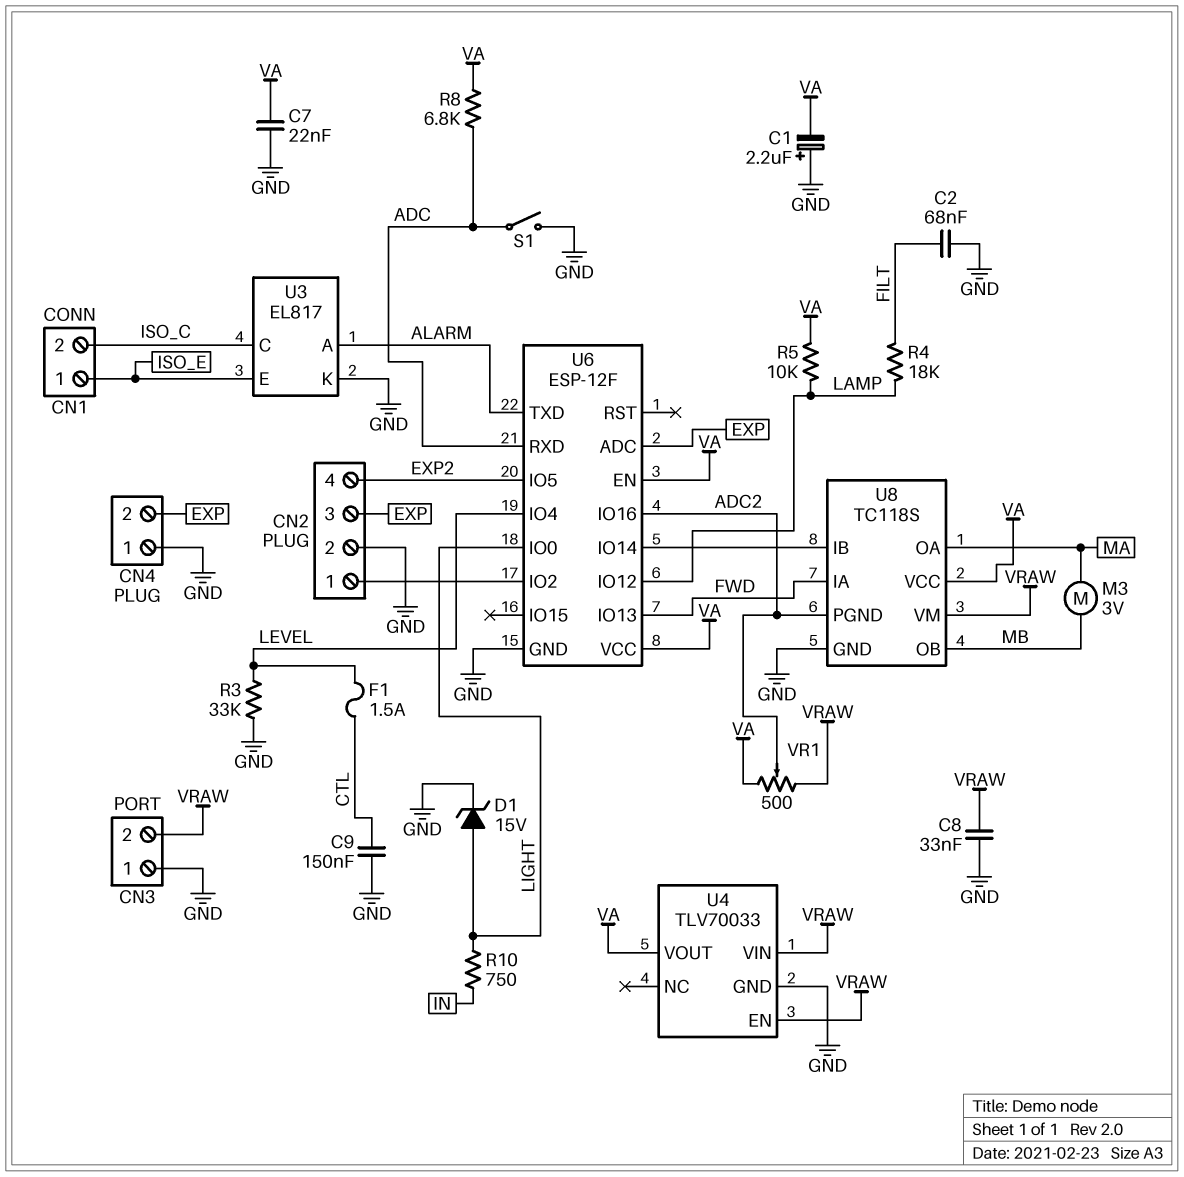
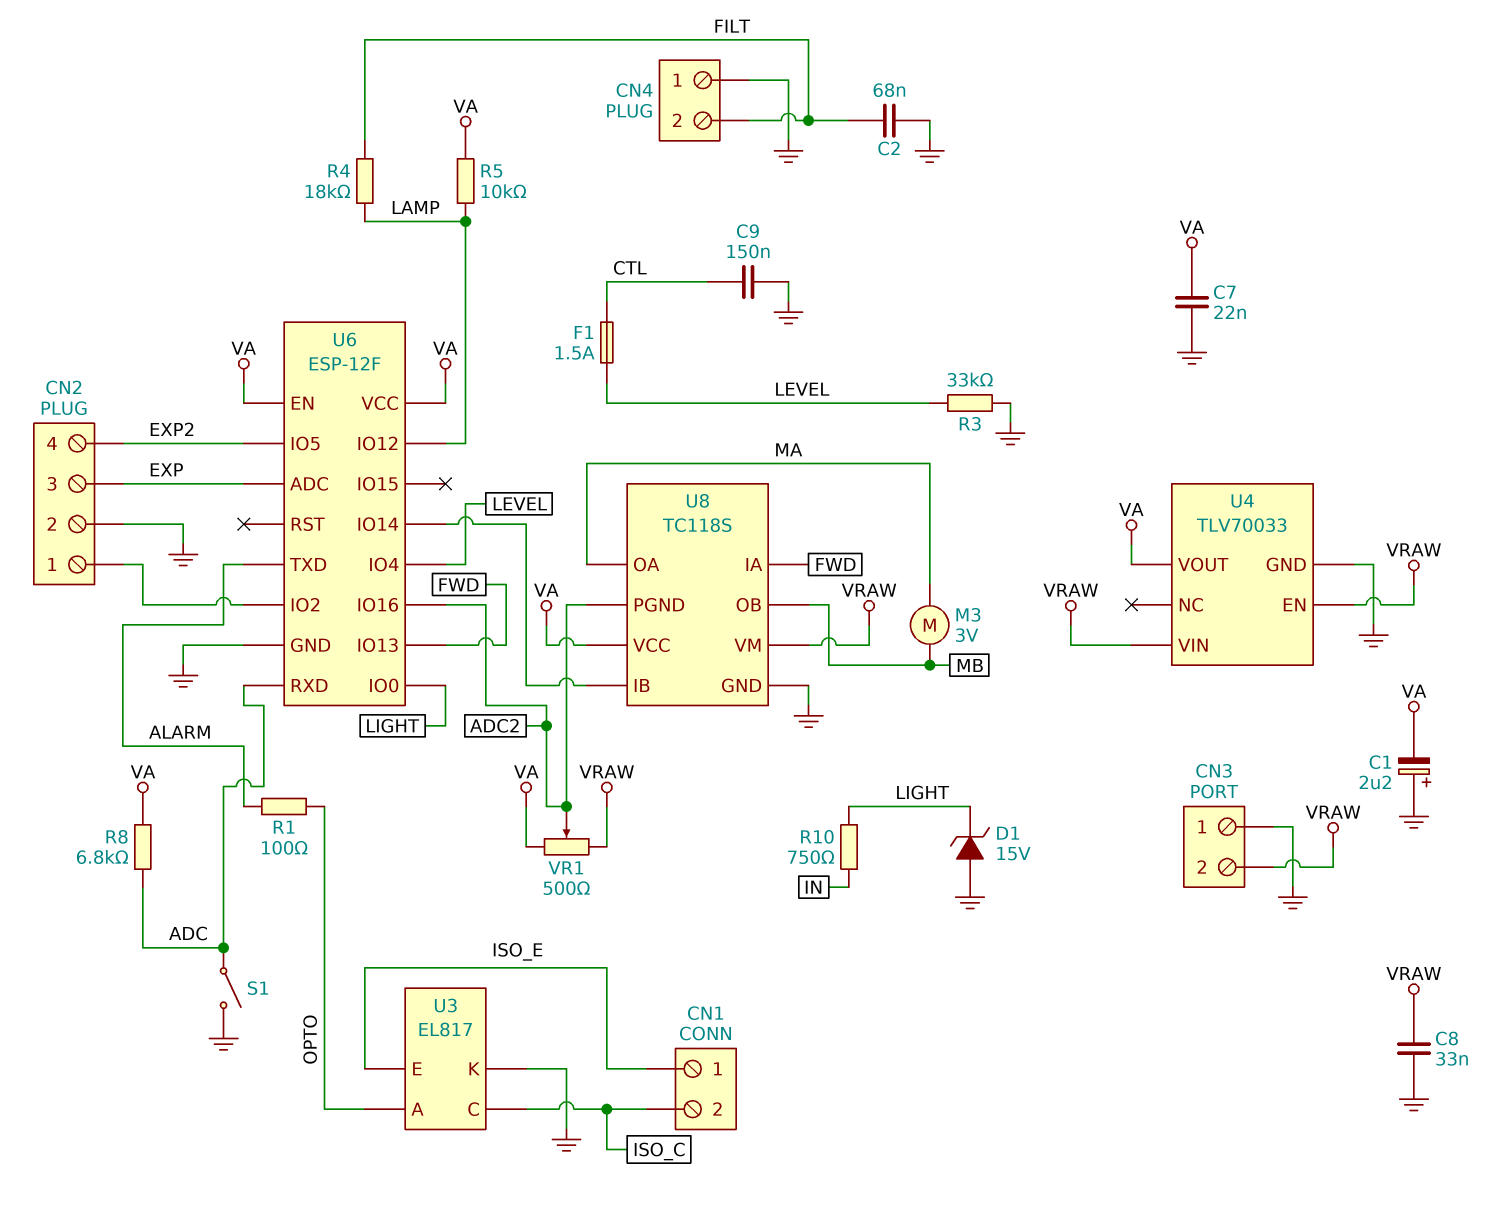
CN4 pin 2: EXP -> FILT
D1: zener 15V (A LIGHT, K GND) -> zener 15V (A GND, K LIGHT)
R1: none -> 100 (ALARM, OPTO)
U3 pin A: ALARM -> OPTO

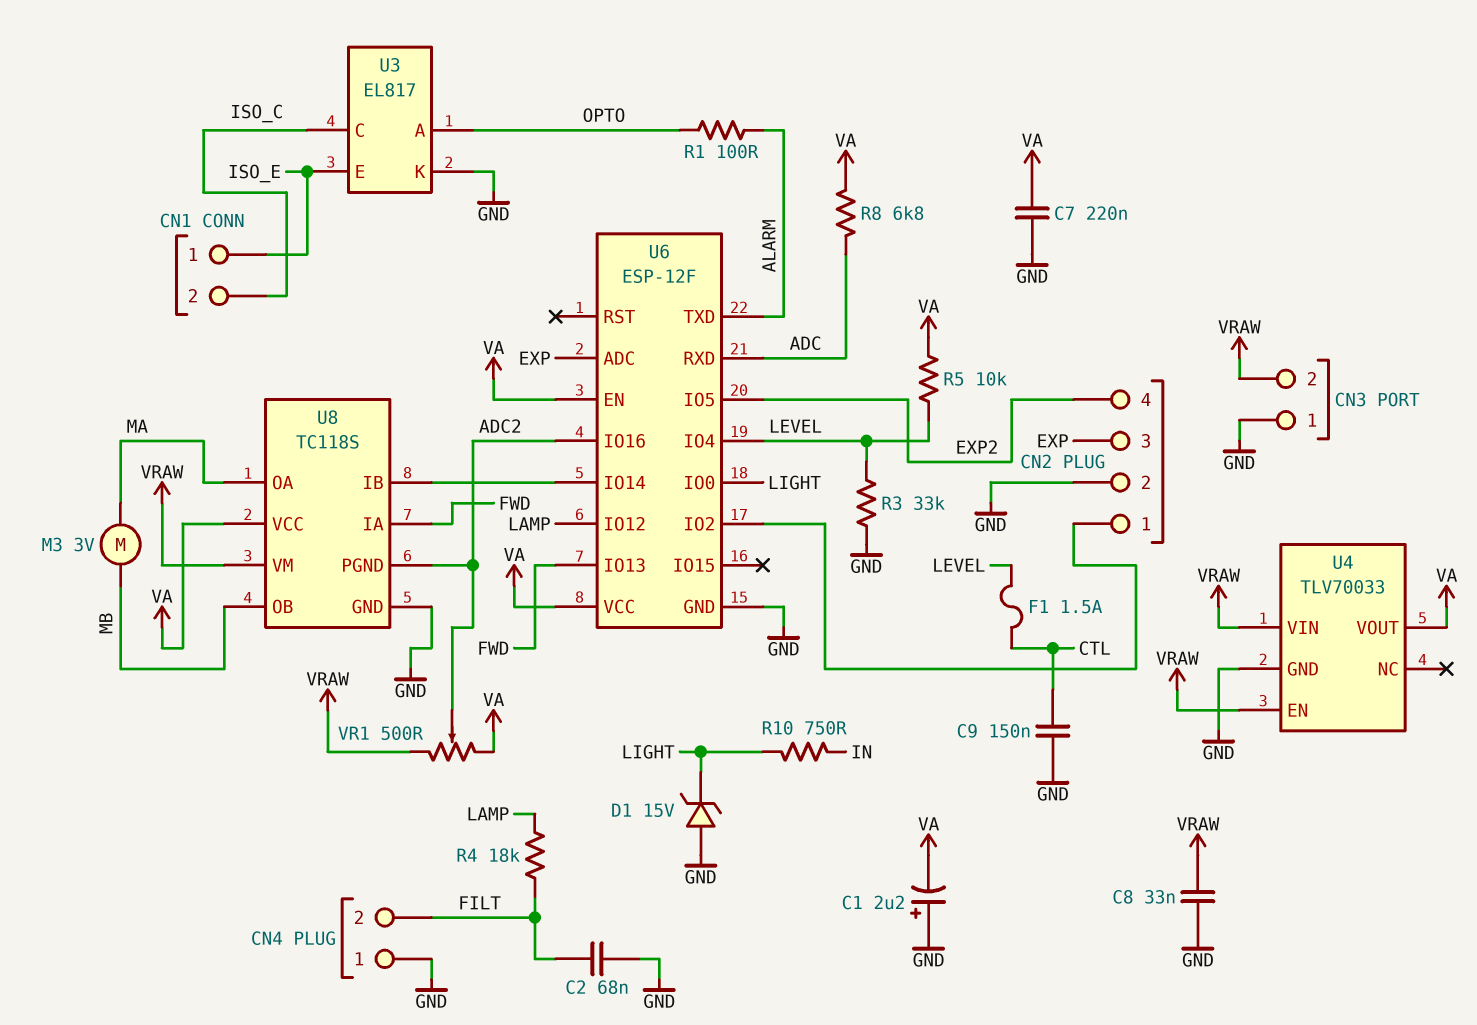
C7: 22nF (GND, VA) -> 220nF (GND, VA)
R5: 10k (LAMP, VA) -> 10k (LEVEL, VA)
S1: switch (ADC, GND) -> none

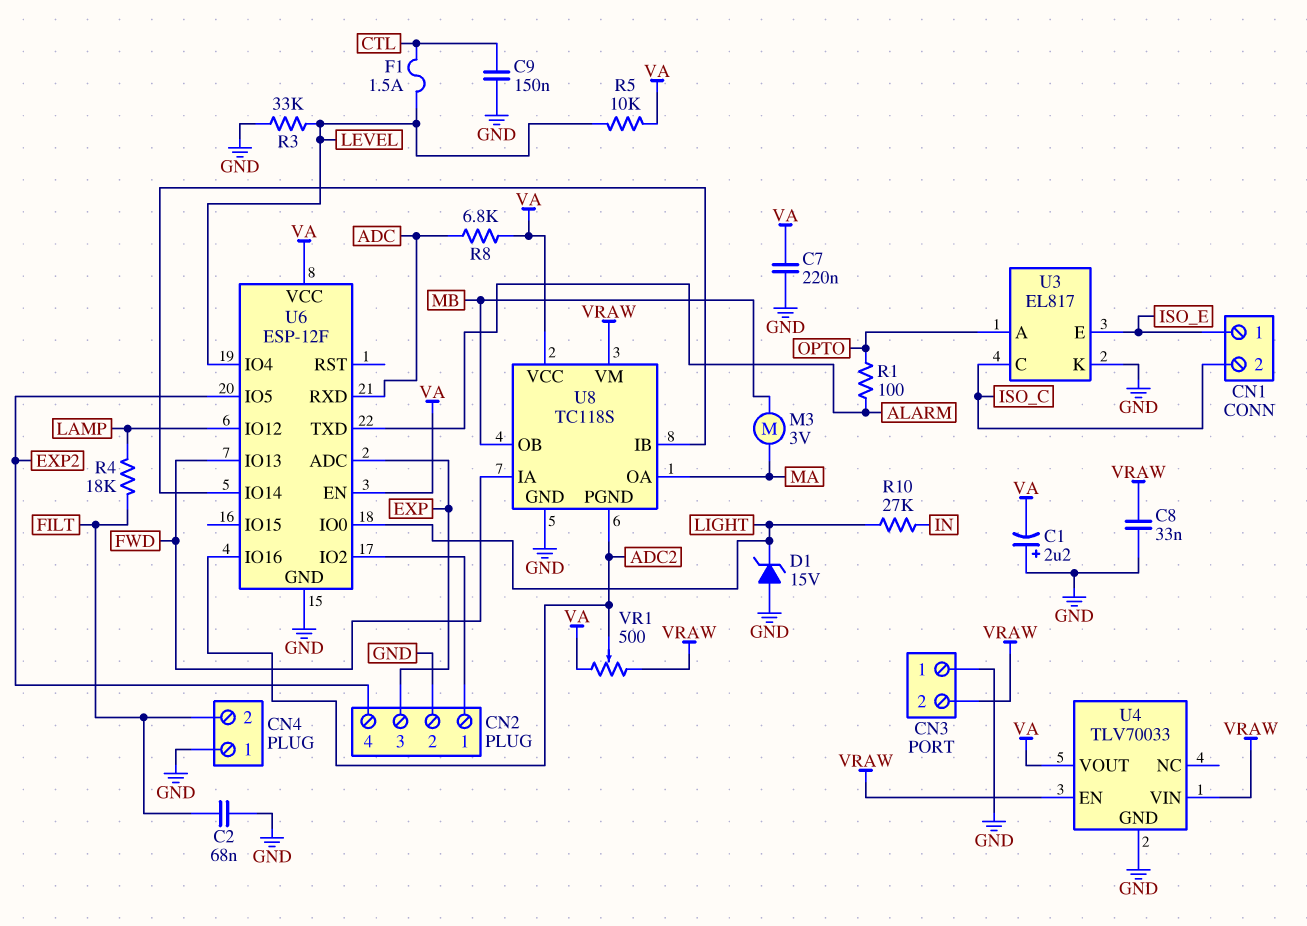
R10: 750 (IN, LIGHT) -> 27k (IN, LIGHT)

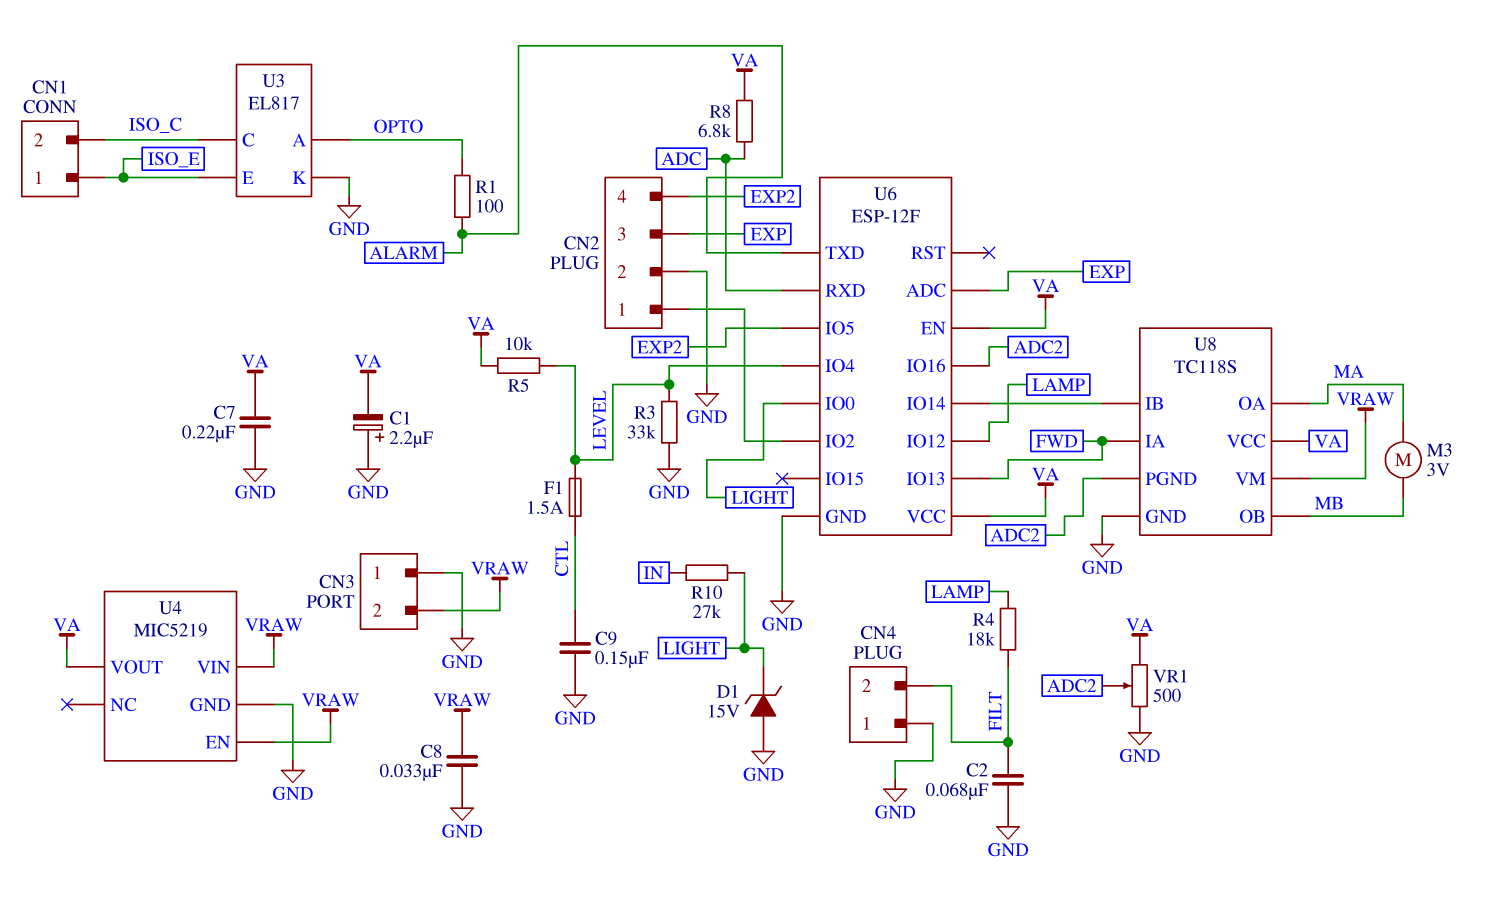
U4: TLV70033 -> MIC5219
VR1: 500 (VA, VRAW, wiper ADC2) -> 500 (GND, VA, wiper ADC2)

